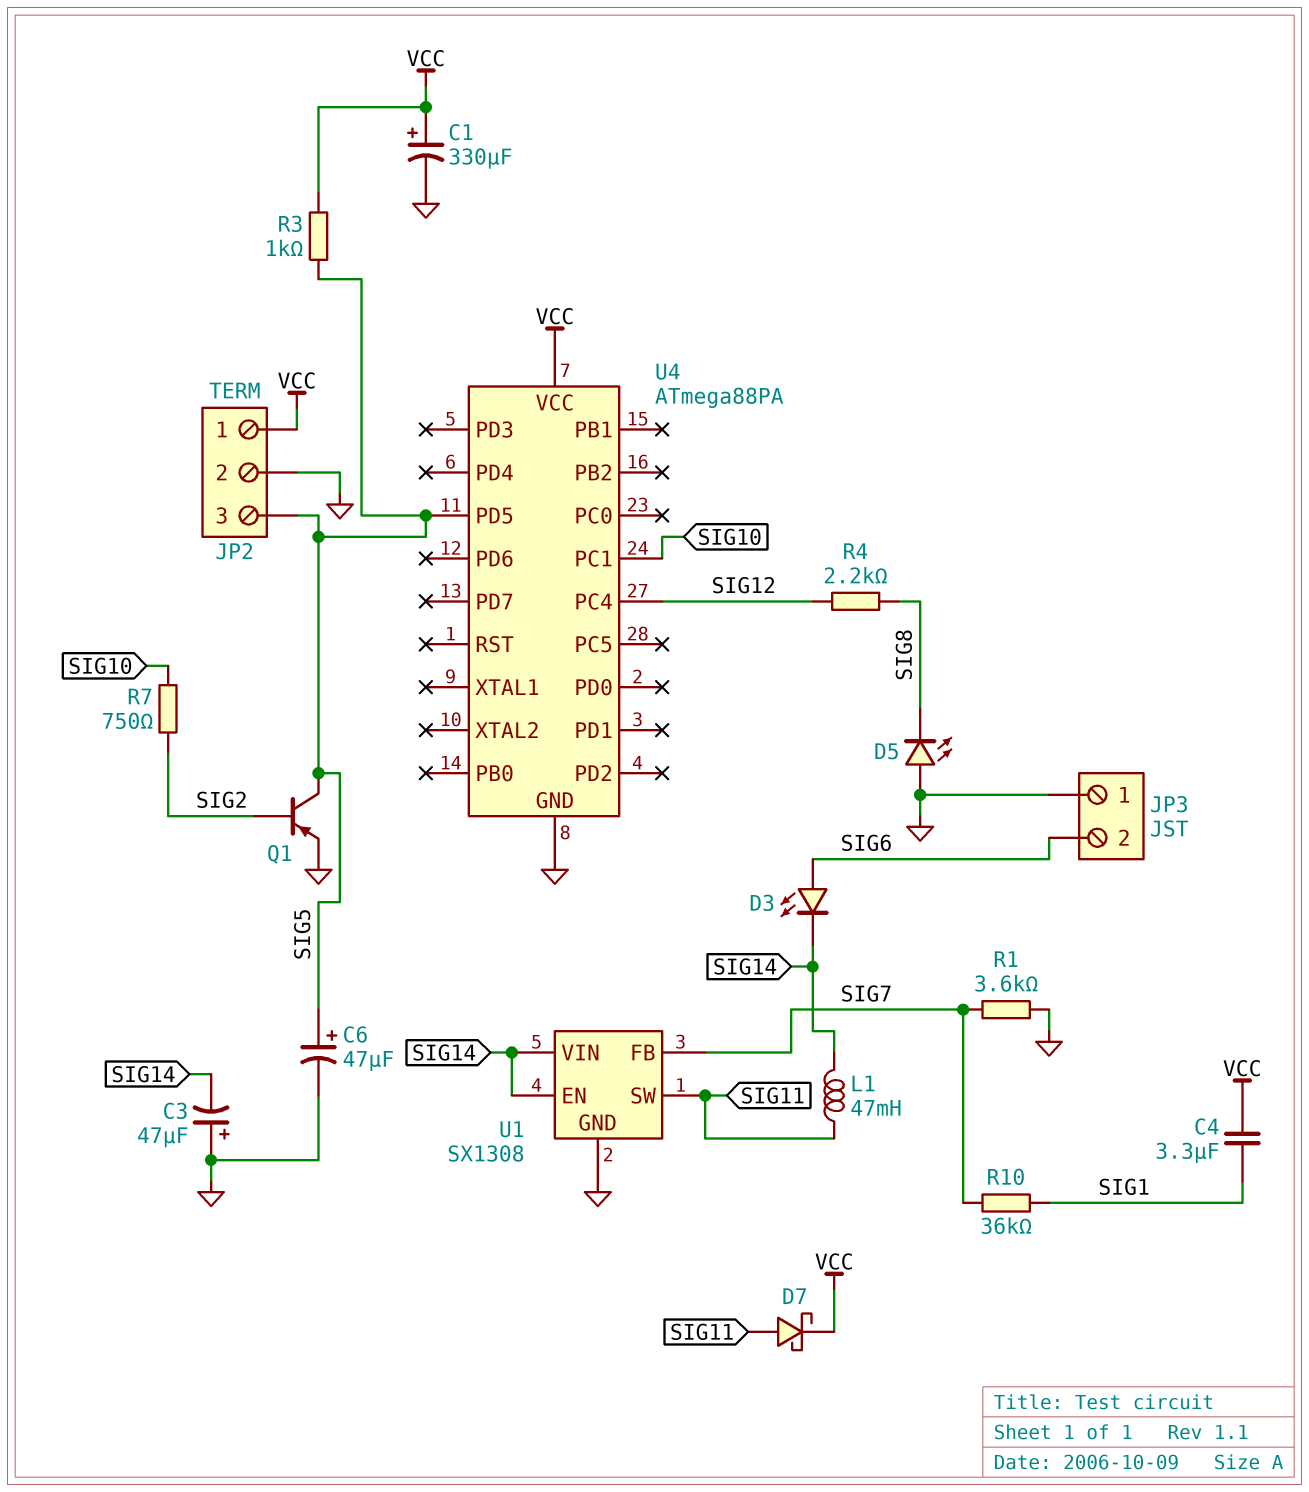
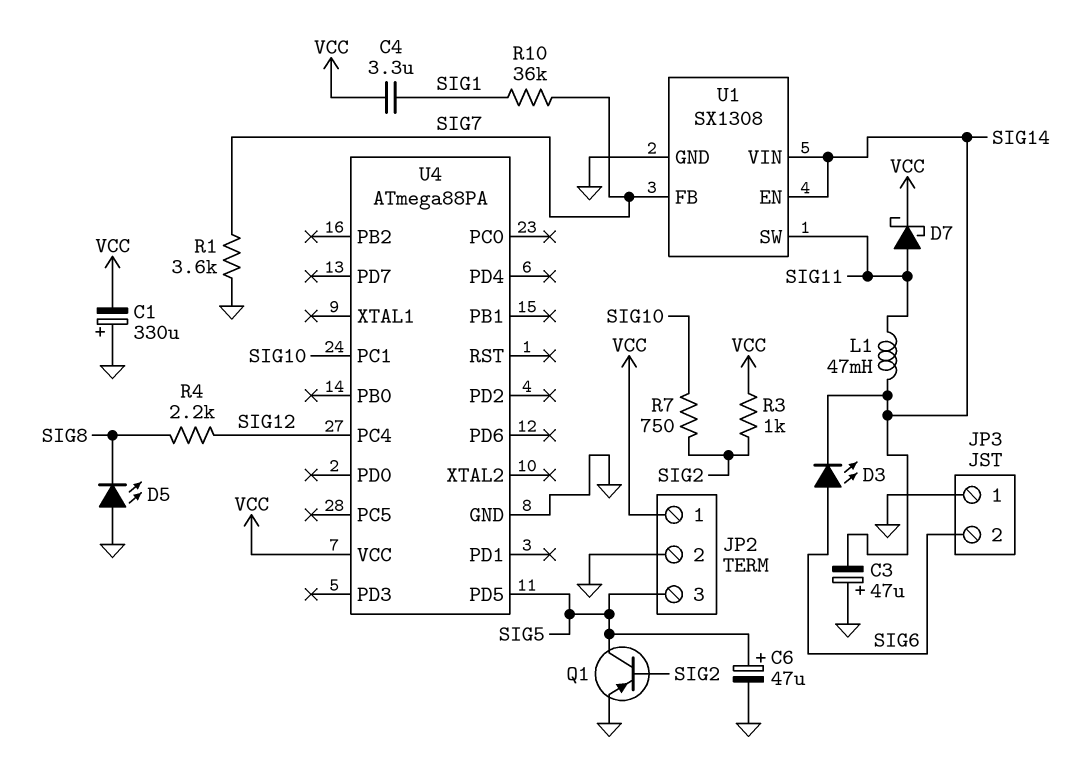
C1: 330uF (plus VCC, minus GND) -> 330uF (plus GND, minus VCC)
R3: 1k (SIG5, VCC) -> 1k (SIG2, VCC)

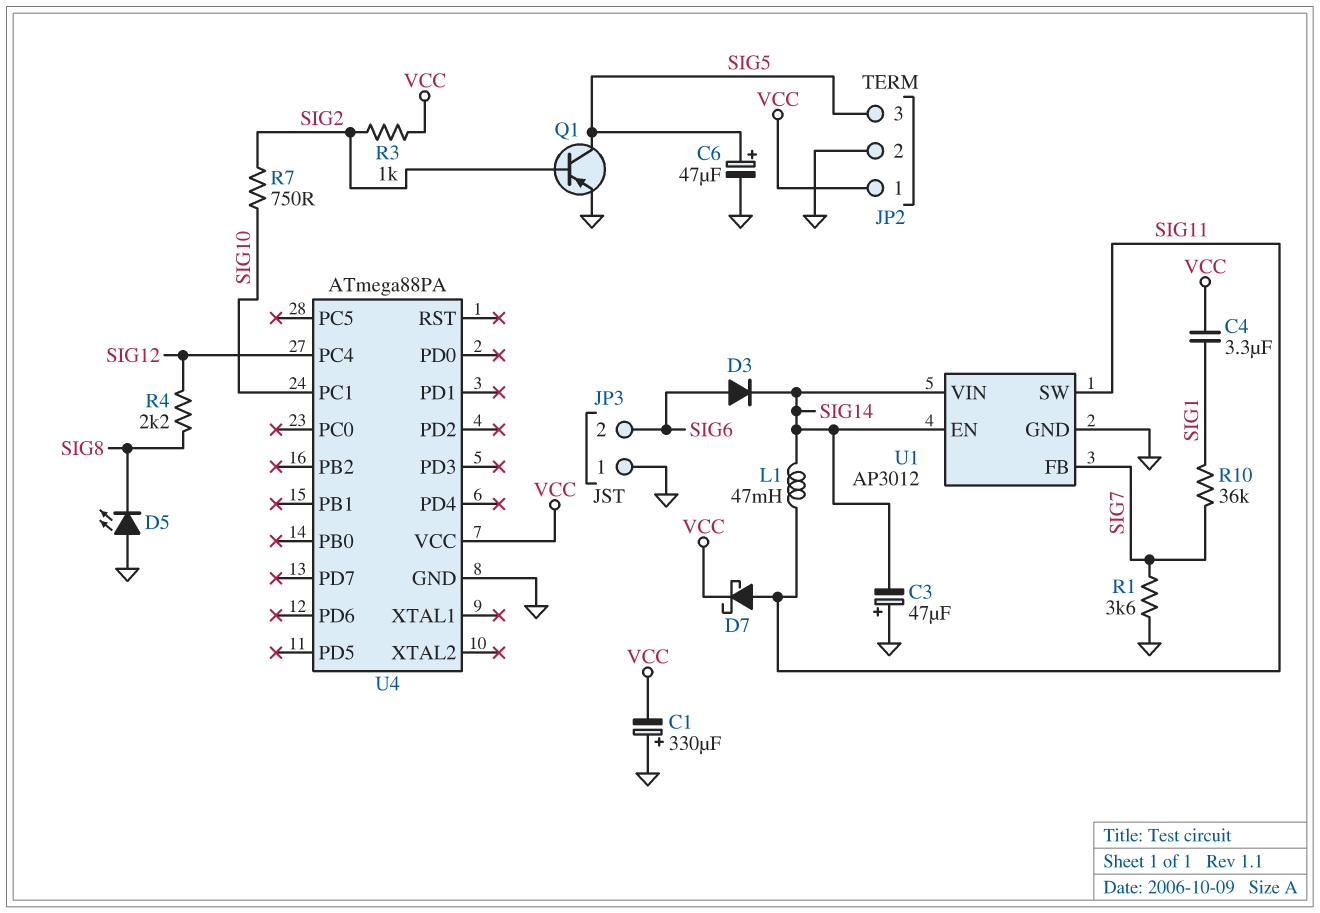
D3: LED (A SIG6, K SIG14) -> diode (A SIG6, K SIG14)
U1: SX1308 -> AP3012
U4 pin PD5: SIG5 -> none

